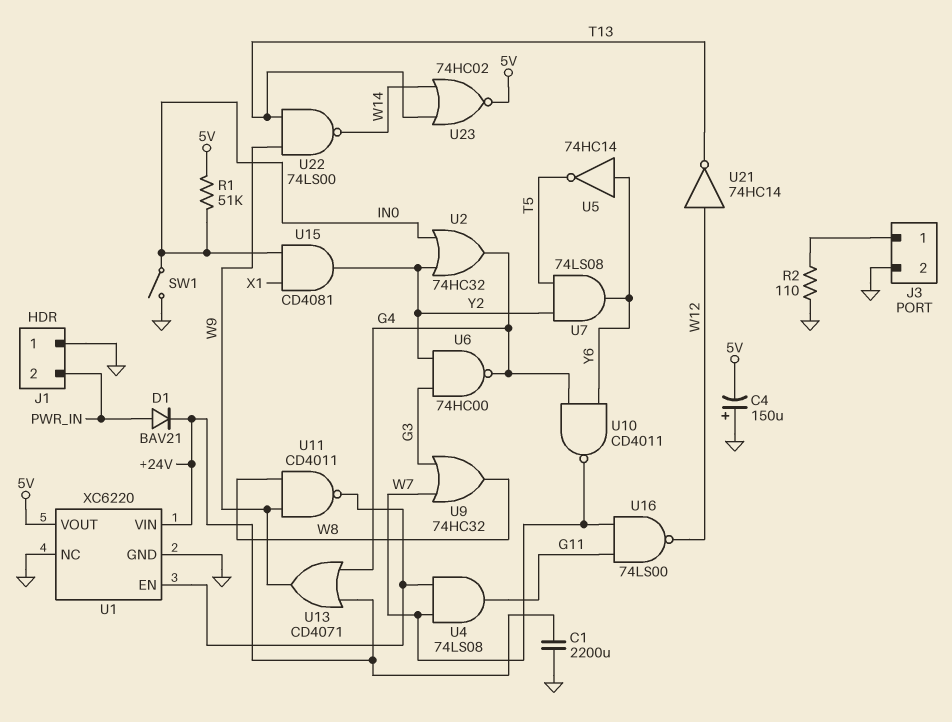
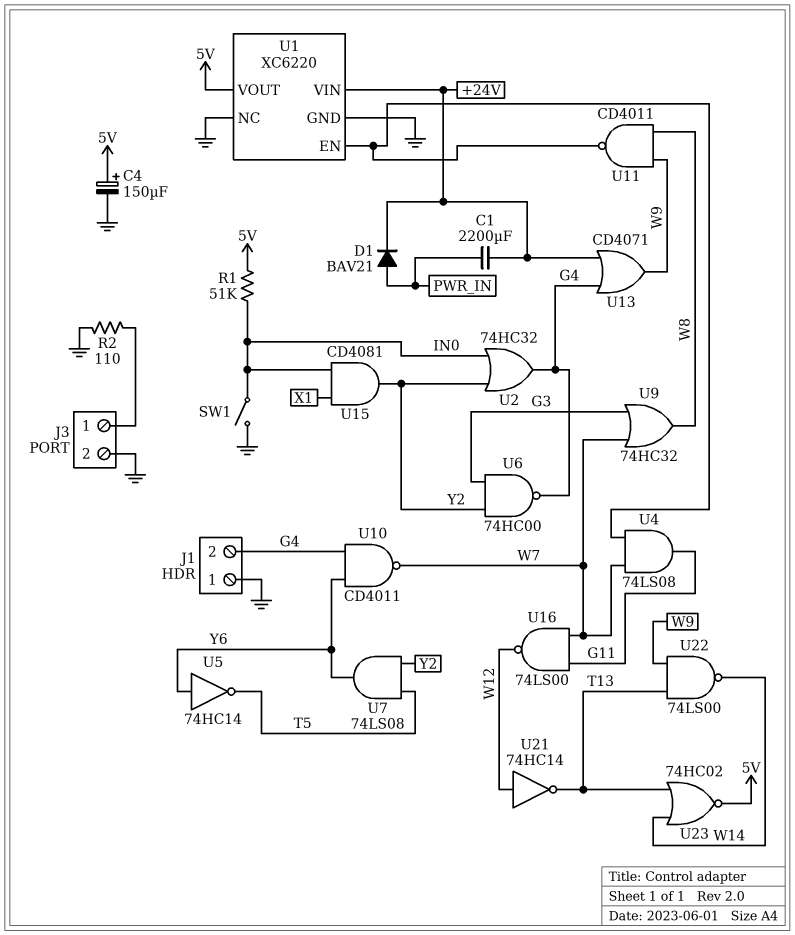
C1: 2200uF (+24V, GND) -> 2200uF (+24V, PWR_IN)
C4: 150uF (plus GND, minus 5V) -> 150uF (plus 5V, minus GND)
J1 pin 2: PWR_IN -> G4

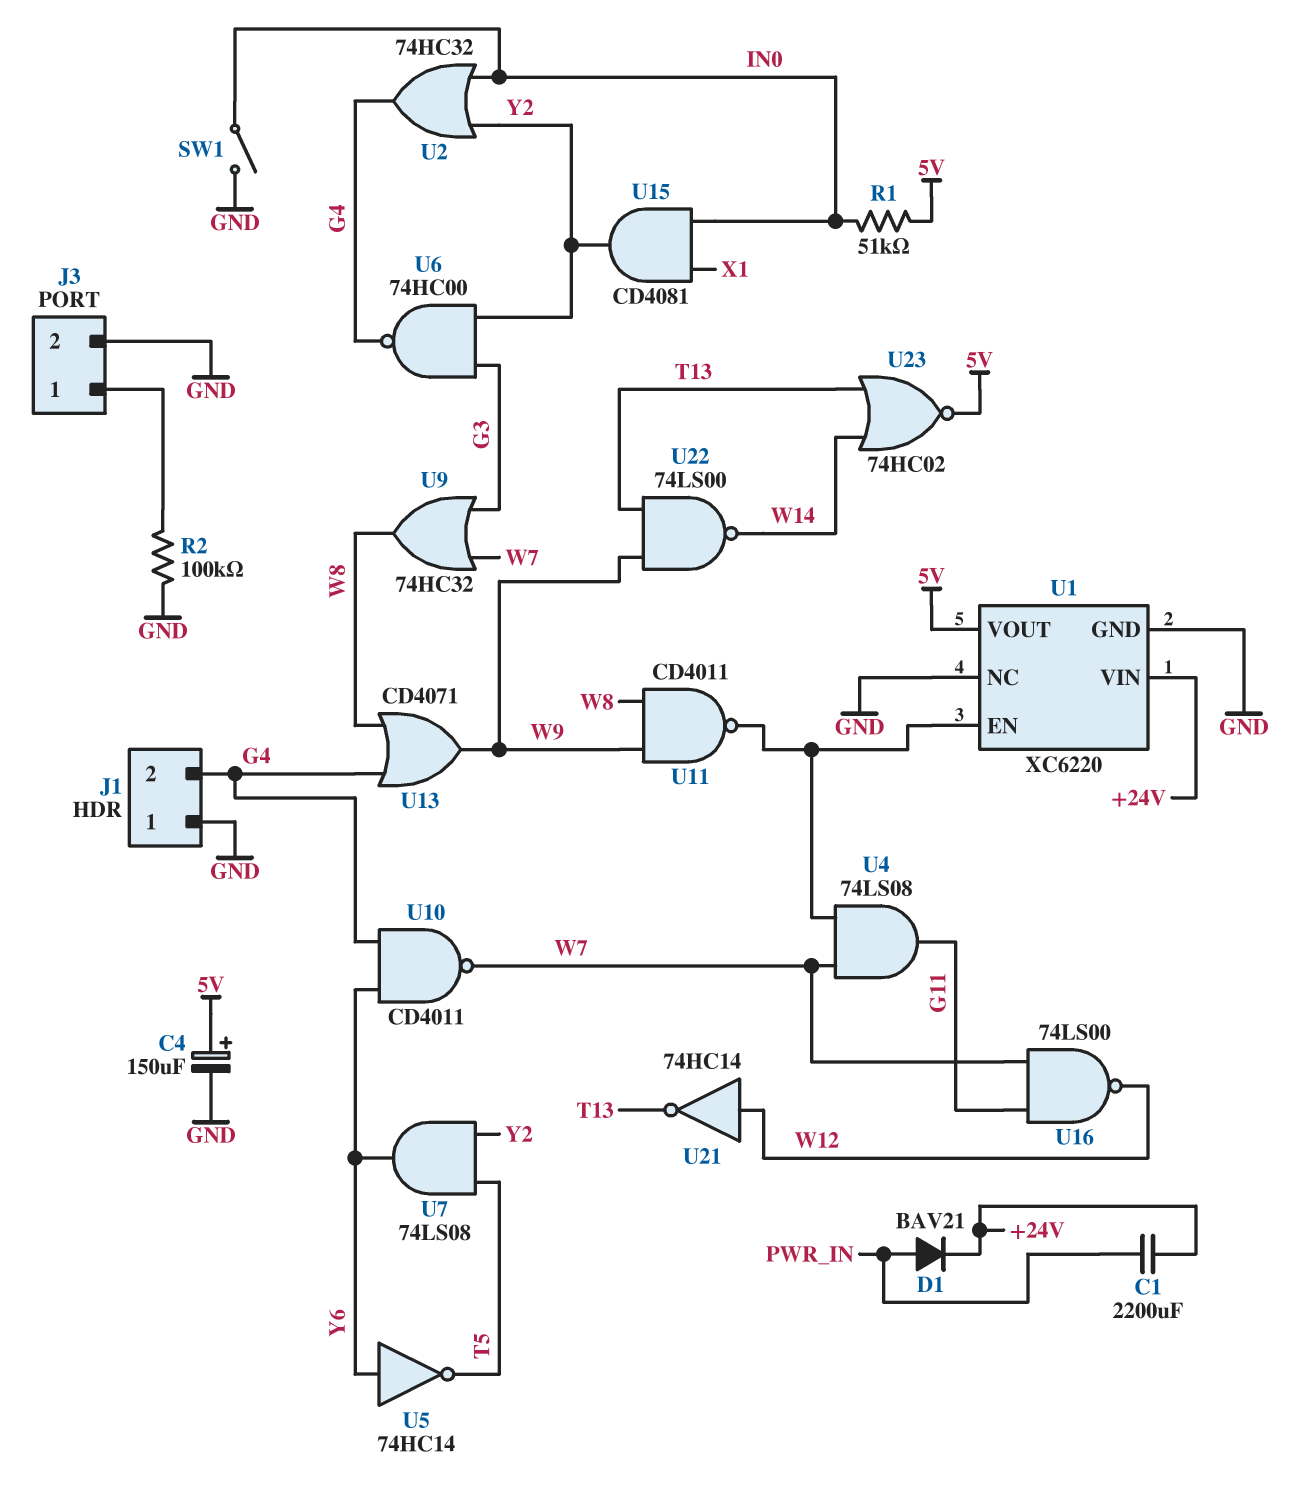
R2: 110 (GND, J3/1) -> 100k (GND, J3/1)
U13: OR CD4071 (in +24V, in G4, out W9) -> OR CD4071 (in G4, in W8, out W9)

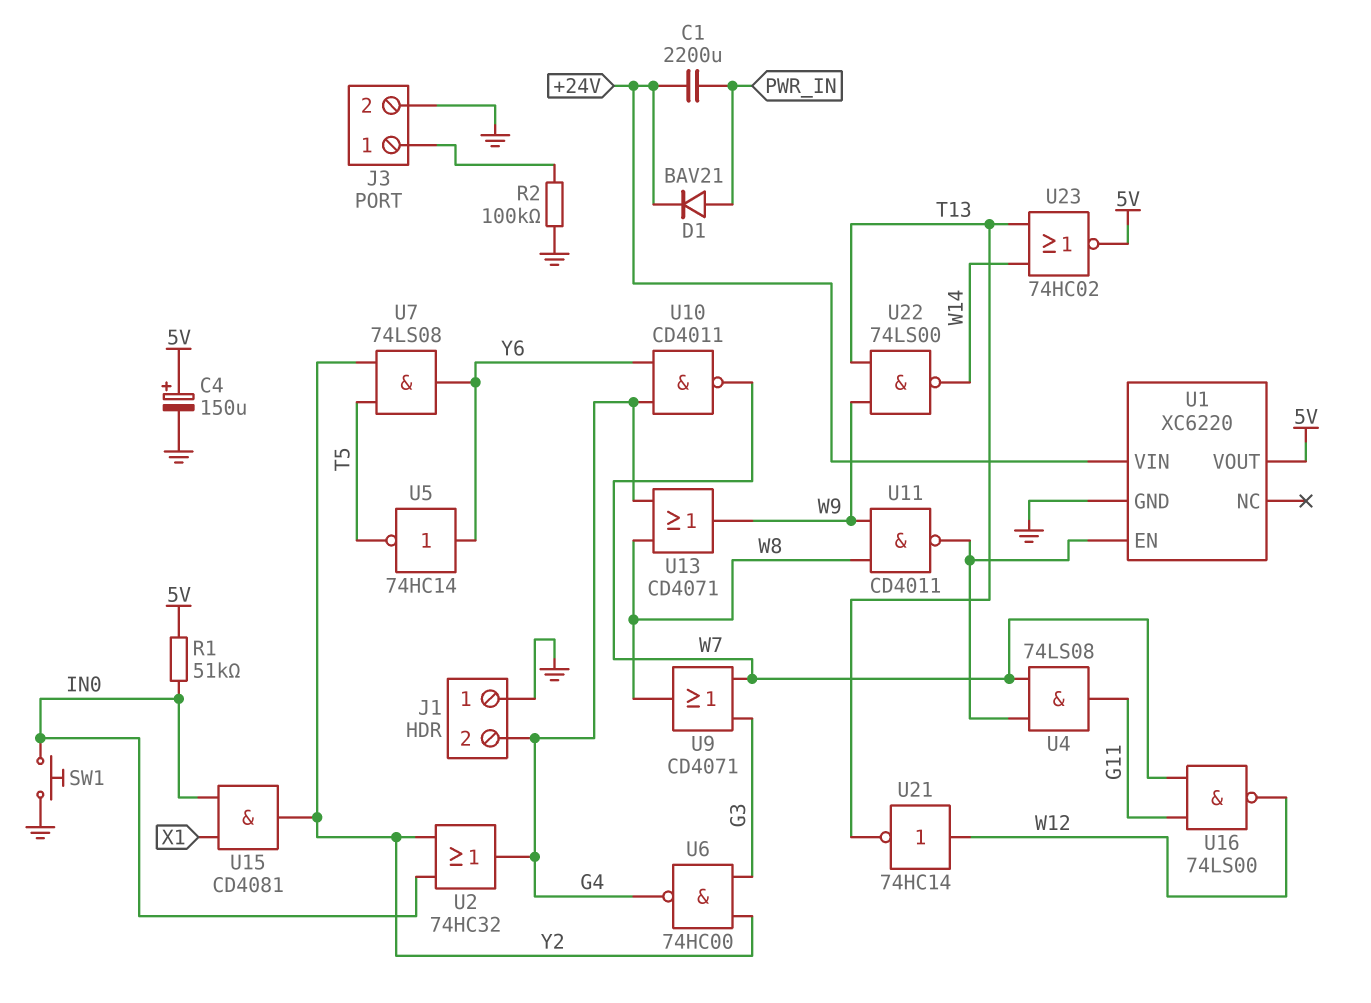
SW1: switch (GND, IN0) -> button (GND, IN0)
U1 pin NC: GND -> none
U9: OR 74HC32 (in G3, in W7, out W8) -> OR CD4071 (in G3, in W7, out W8)

